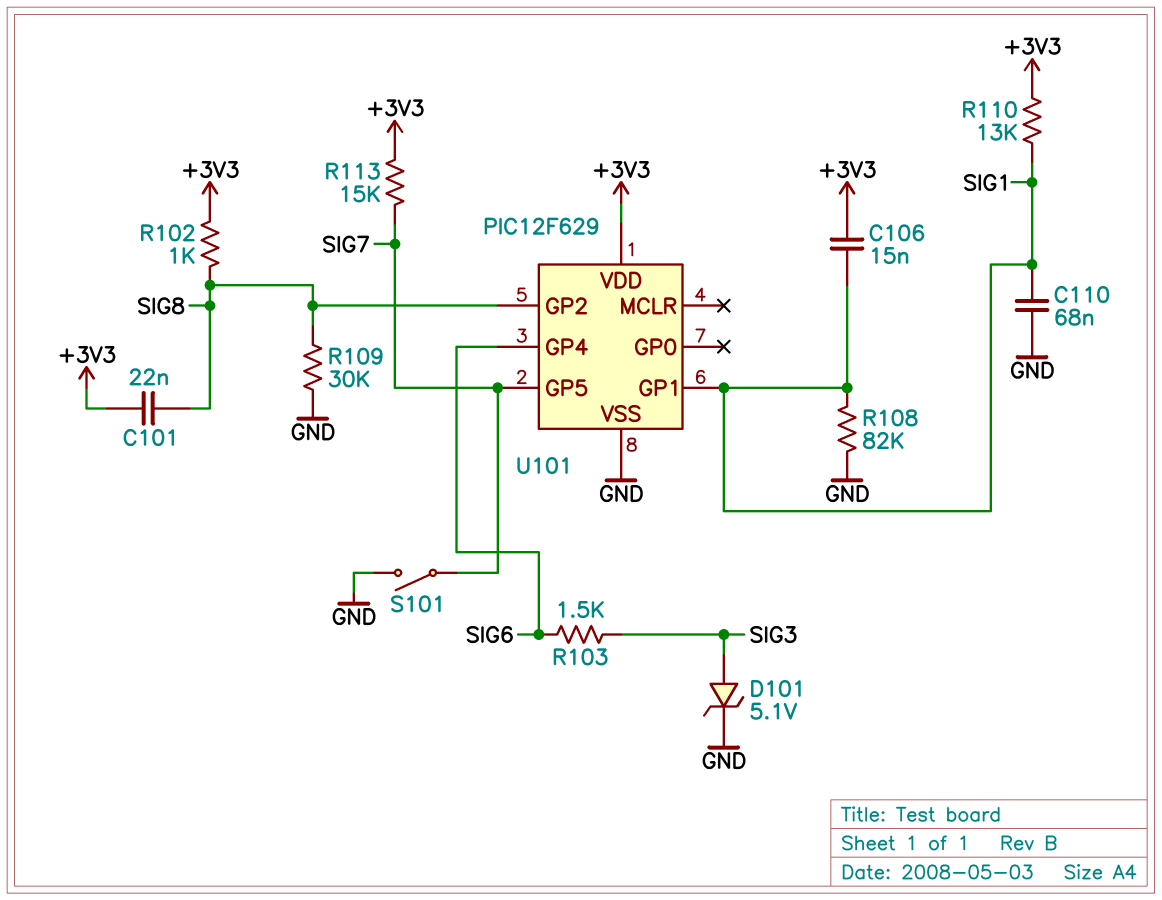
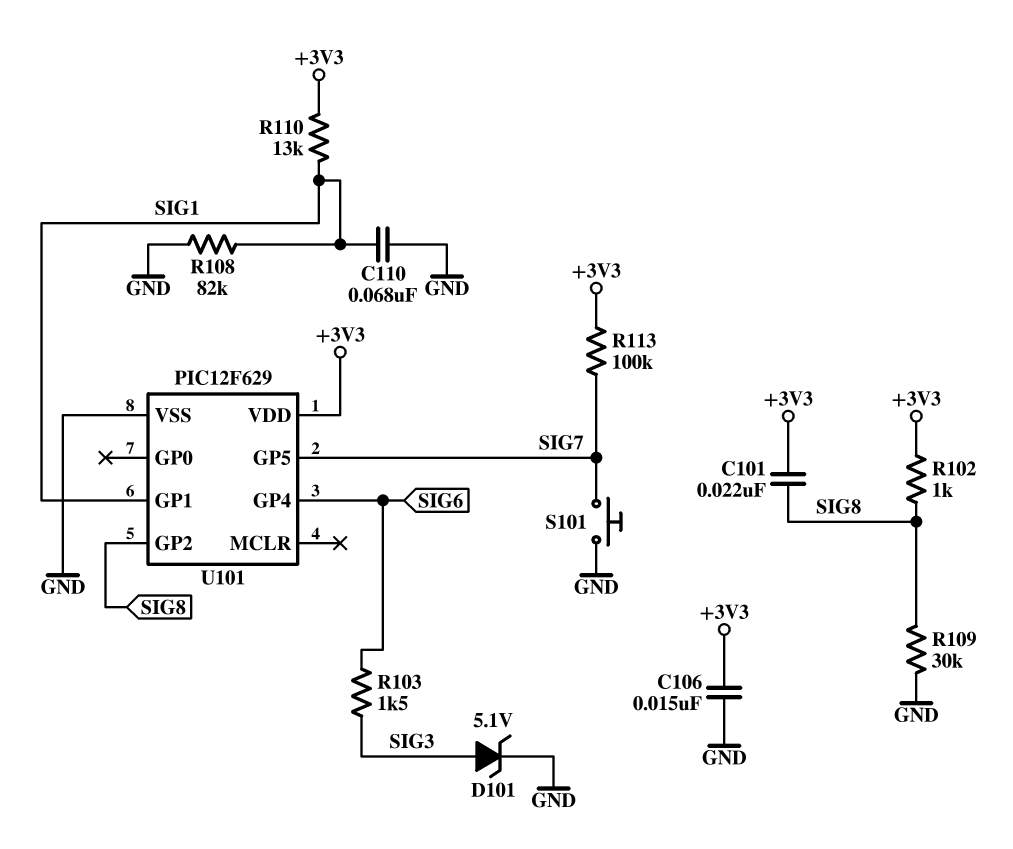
C106: 15nF (+3V3, SIG1) -> 15nF (+3V3, GND)
R113: 15k (+3V3, SIG7) -> 100k (+3V3, SIG7)
S101: switch (GND, SIG7) -> button (GND, SIG7)

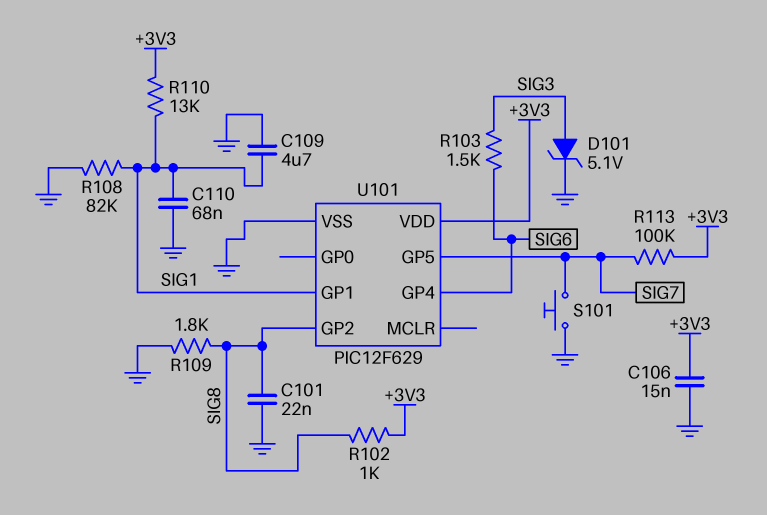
C101: 22nF (+3V3, SIG8) -> 22nF (GND, SIG8)
C109: none -> 4.7uF (GND, SIG1)
R109: 30k (GND, SIG8) -> 1.8k (GND, SIG8)

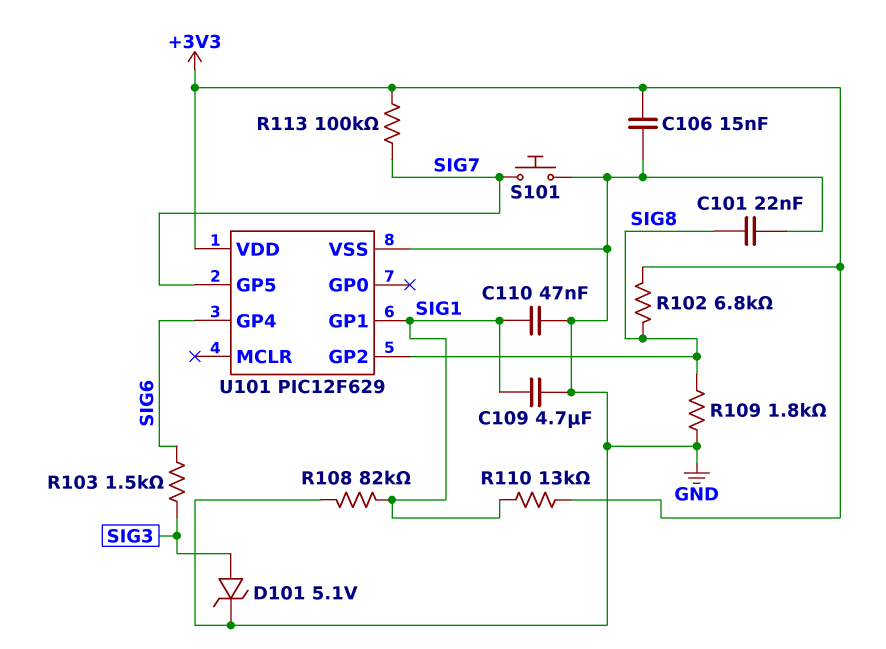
C110: 68nF (GND, SIG1) -> 47nF (GND, SIG1)
R102: 1k (+3V3, SIG8) -> 6.8k (+3V3, SIG8)

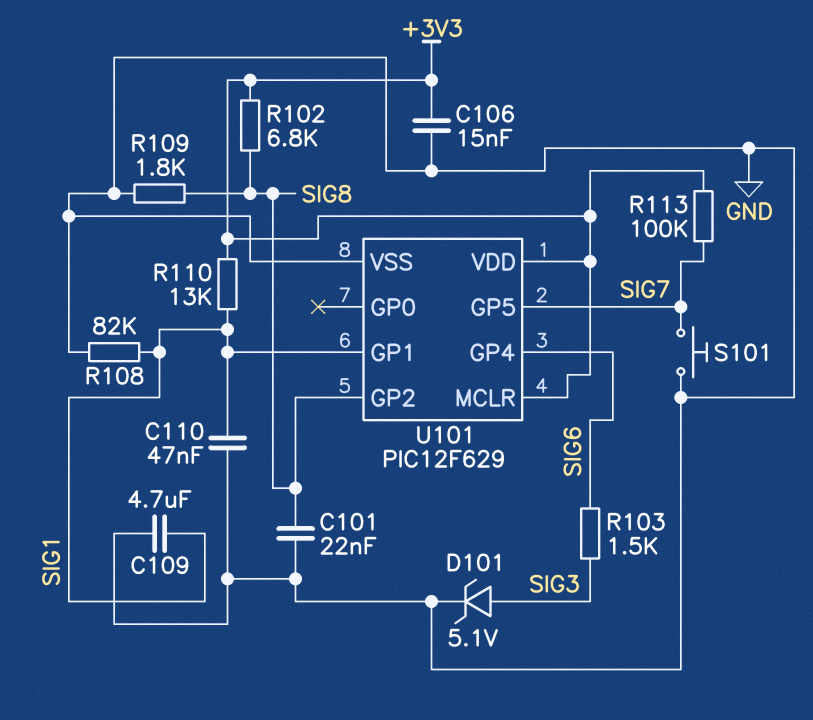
U101 pin MCLR: none -> +3V3

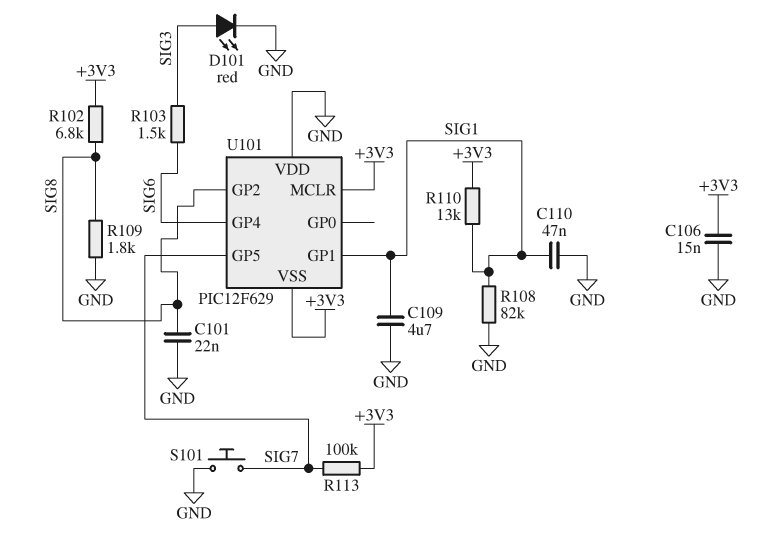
D101: zener 5.1V (A SIG3, K GND) -> LED red (A SIG3, K GND)
U101 pin VDD: +3V3 -> GND
U101 pin VSS: GND -> +3V3

